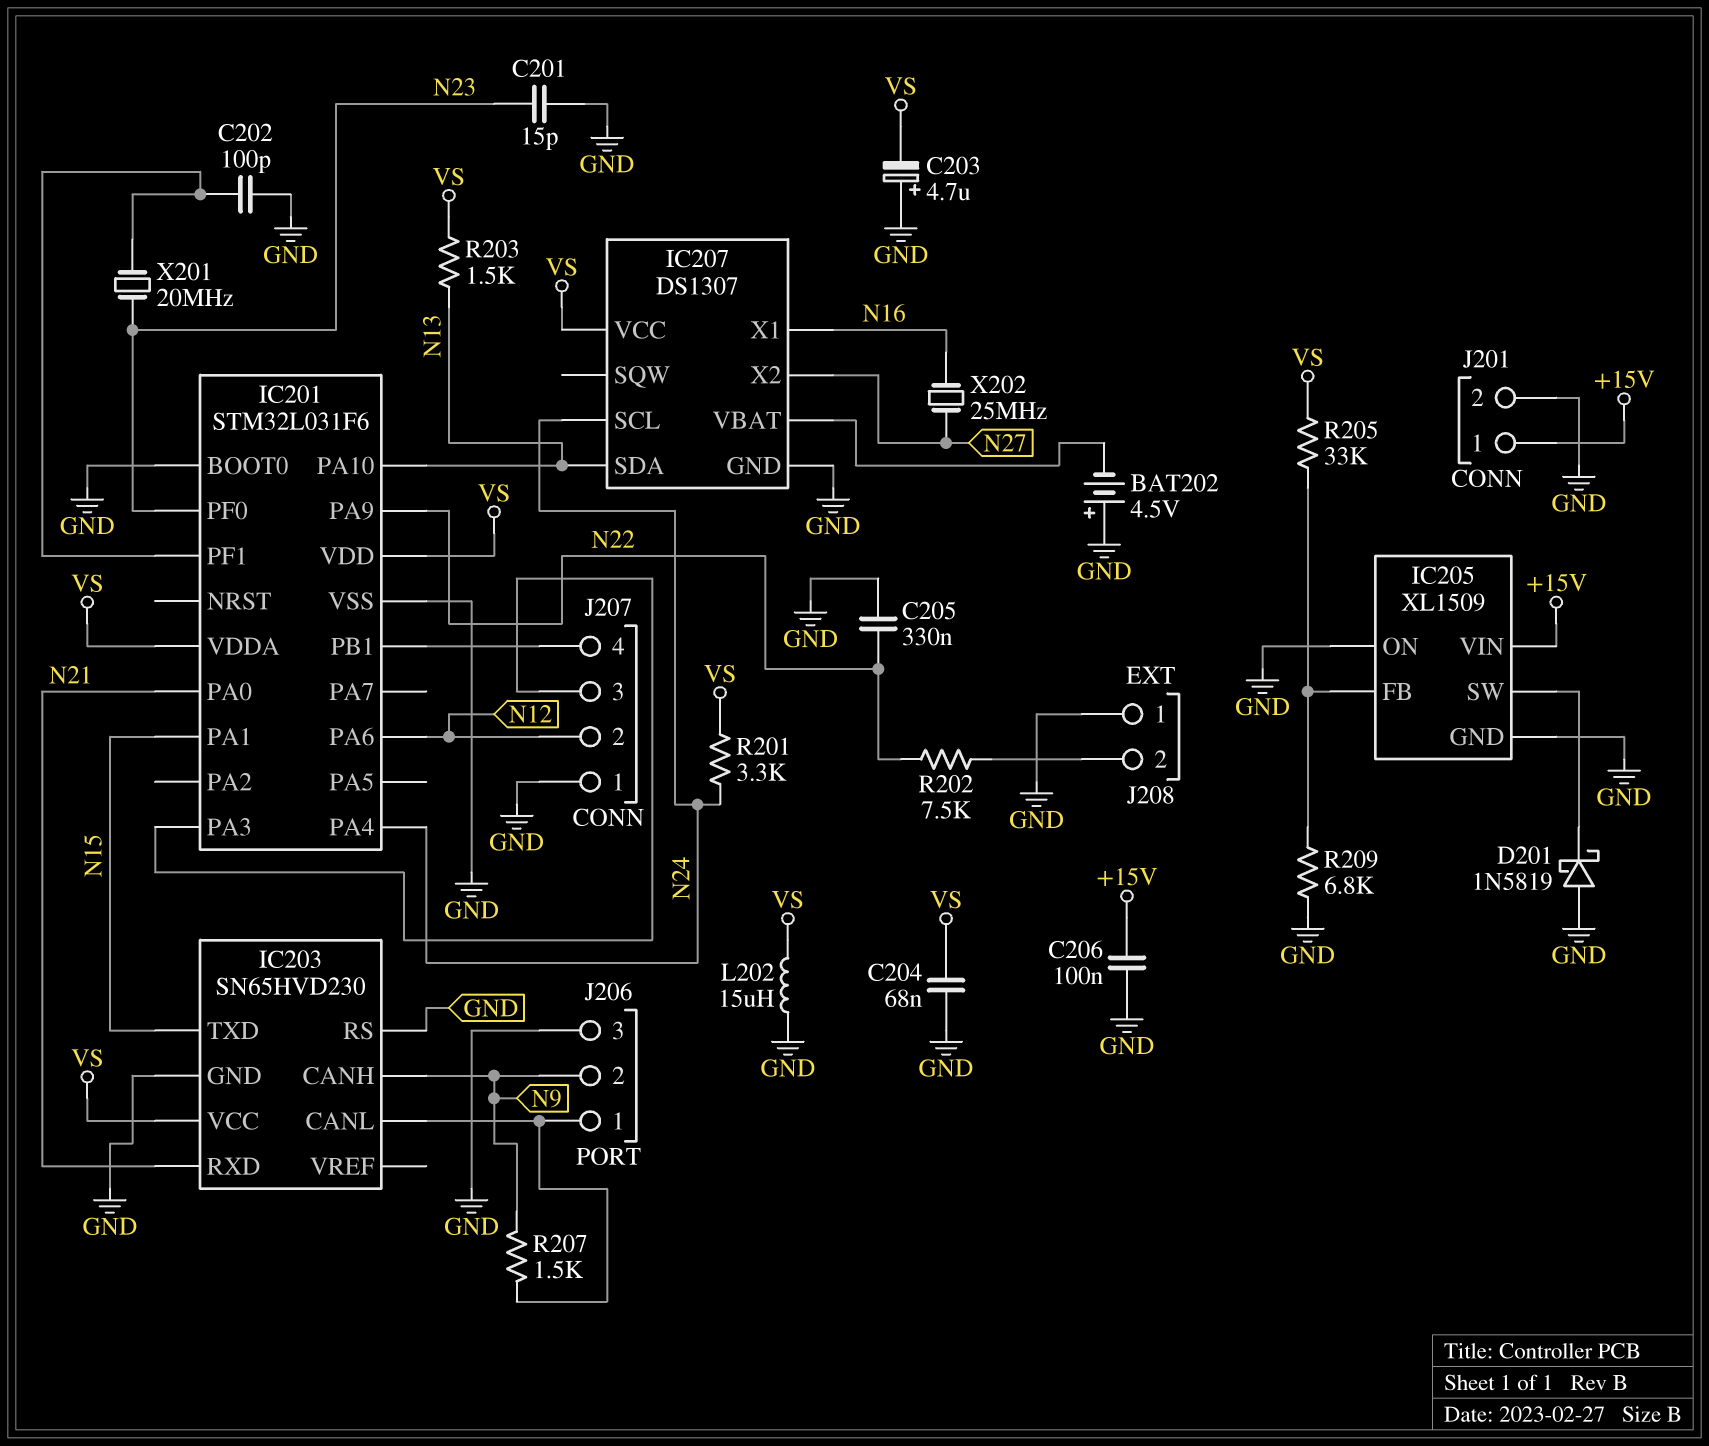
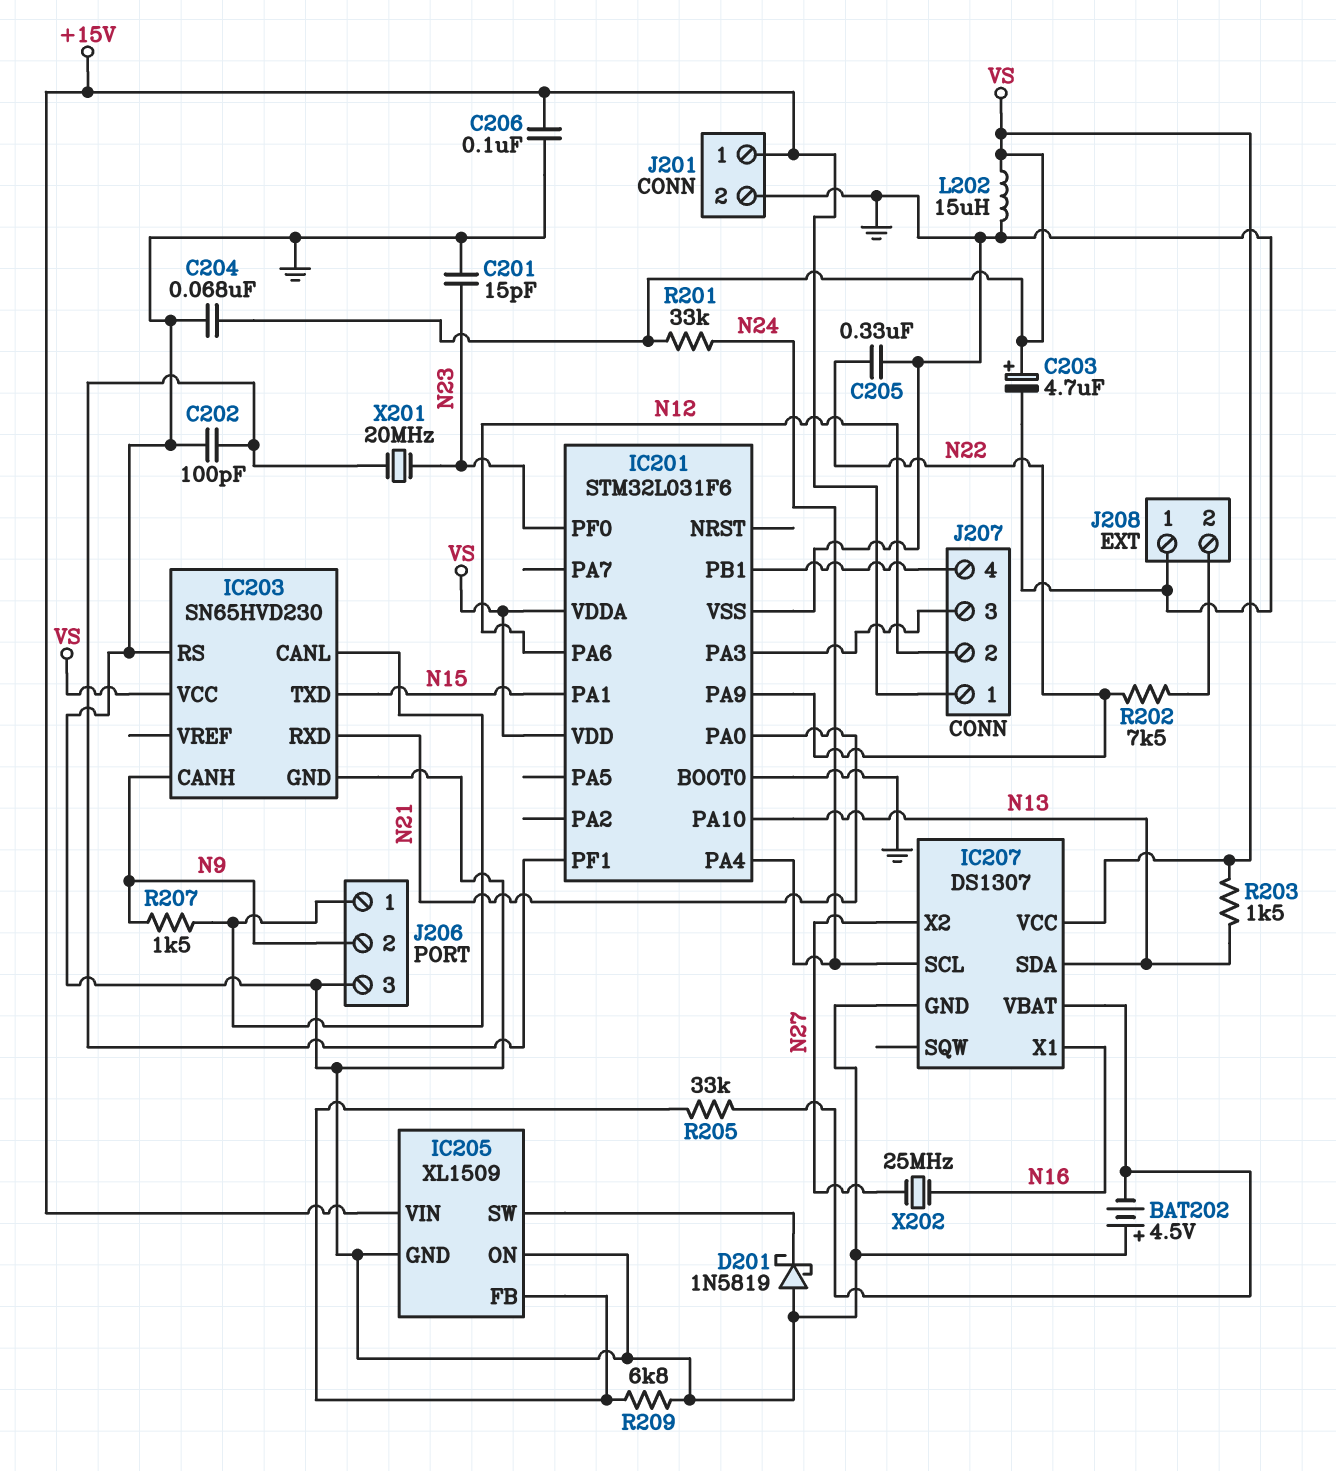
C203: 4.7uF (plus GND, minus VS) -> 4.7uF (plus VS, minus GND)
J207 pin 1: GND -> +15V
R201: 3.3k (N24, VS) -> 33k (N24, VS)
R205: 33k (IC205/FB, VS) -> 33k (IC205/FB, IC207/VBAT)

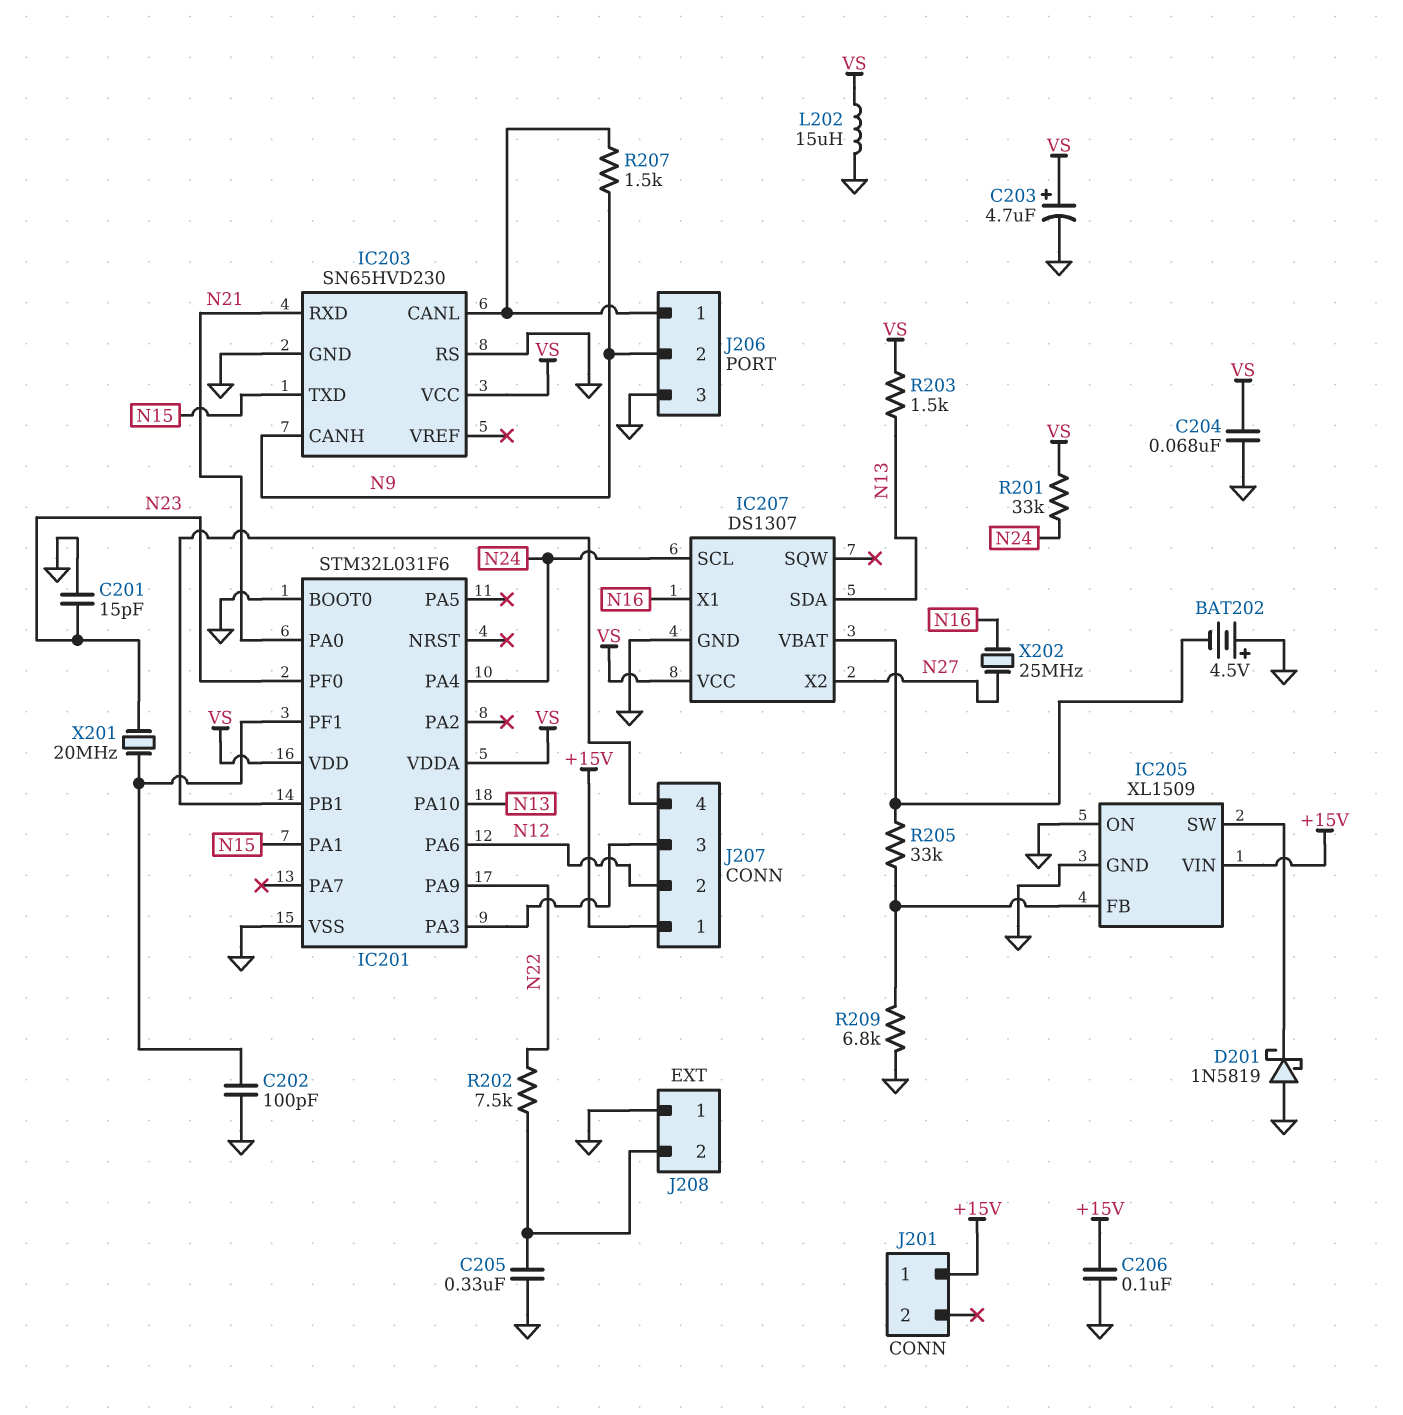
C205: 330nF (GND, N22) -> 330nF (GND, J208/2)
J201 pin 2: GND -> none

